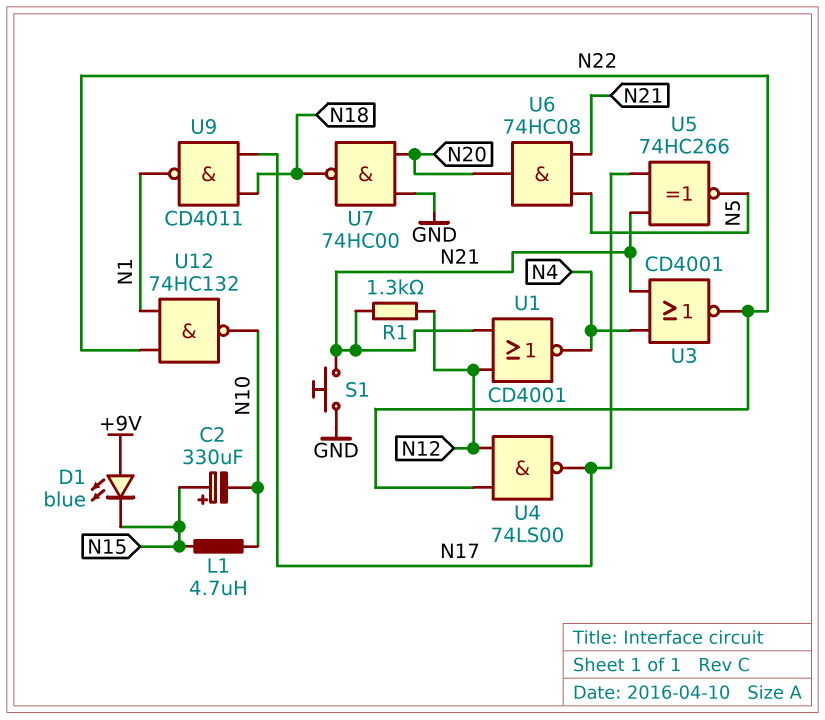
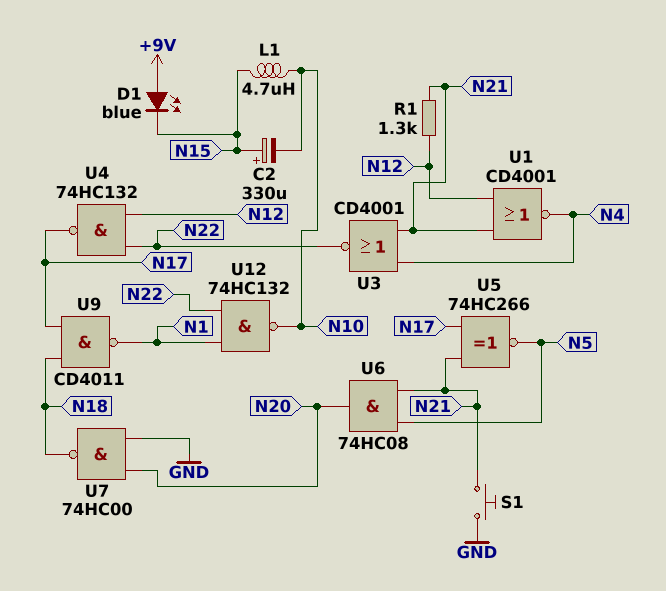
U4: NAND 74LS00 (in N12, in N22, out N17) -> NAND 74HC132 (in N12, in N22, out N17)

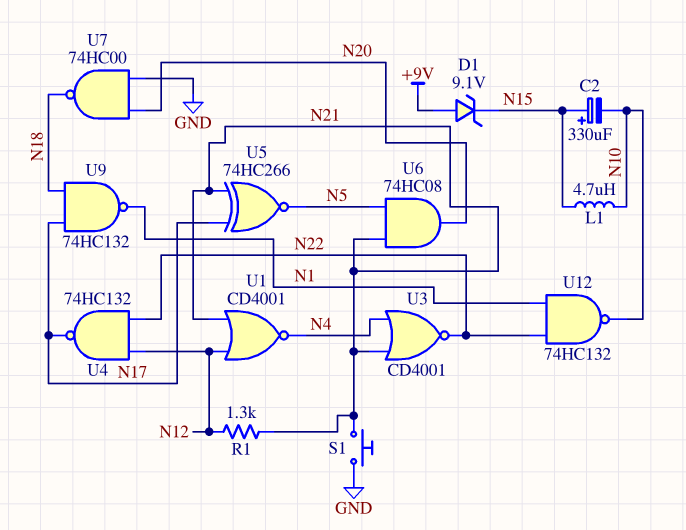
D1: LED blue (A +9V, K N15) -> zener 9.1V (A +9V, K N15)
U9: NAND CD4011 (in N17, in N18, out N1) -> NAND 74HC132 (in N17, in N18, out N1)

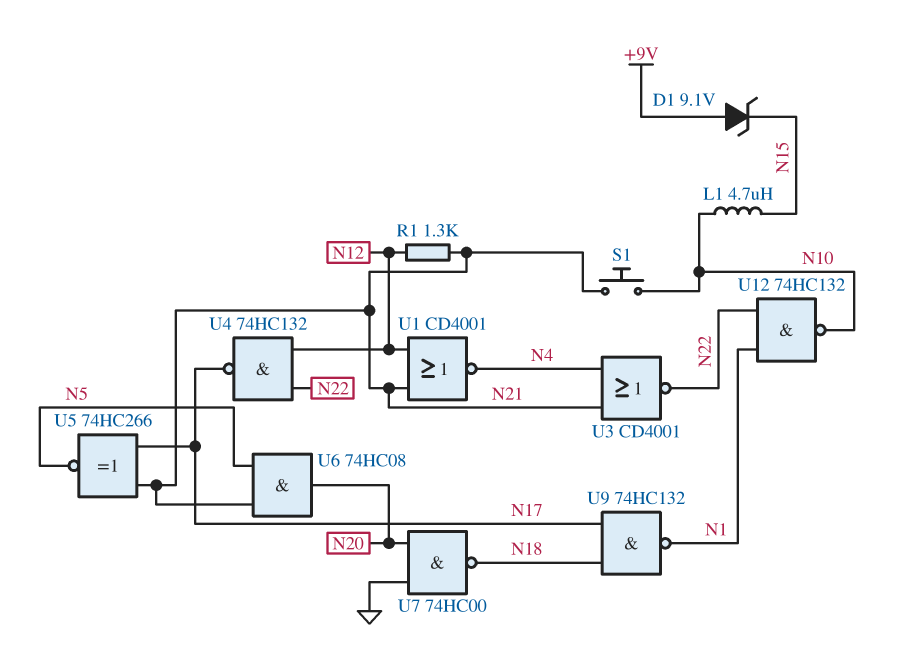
C2: 330uF (plus N15, minus N10) -> none
S1: button (GND, N21) -> button (N10, N21)

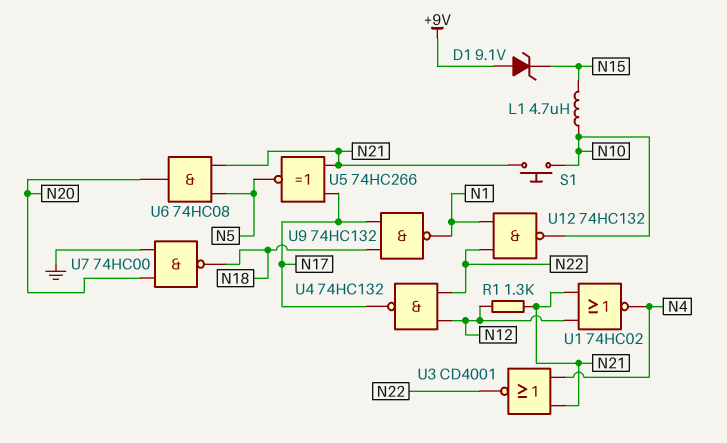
U1: NOR CD4001 (in N12, in N21, out N4) -> NOR 74HC02 (in N12, in N21, out N4)

